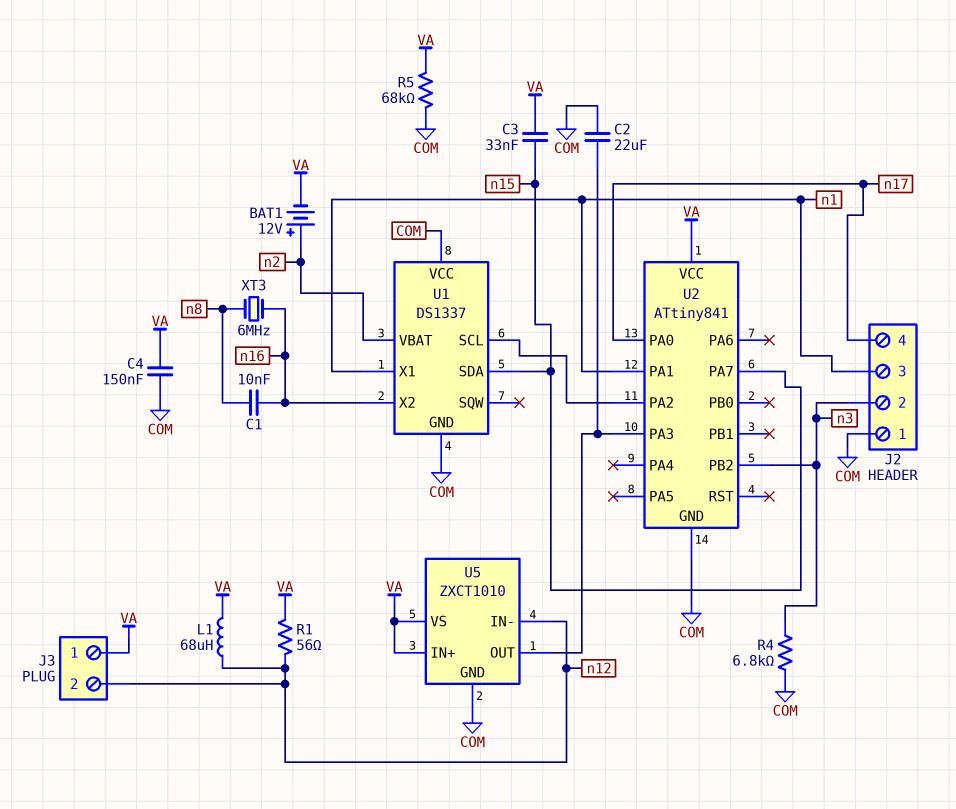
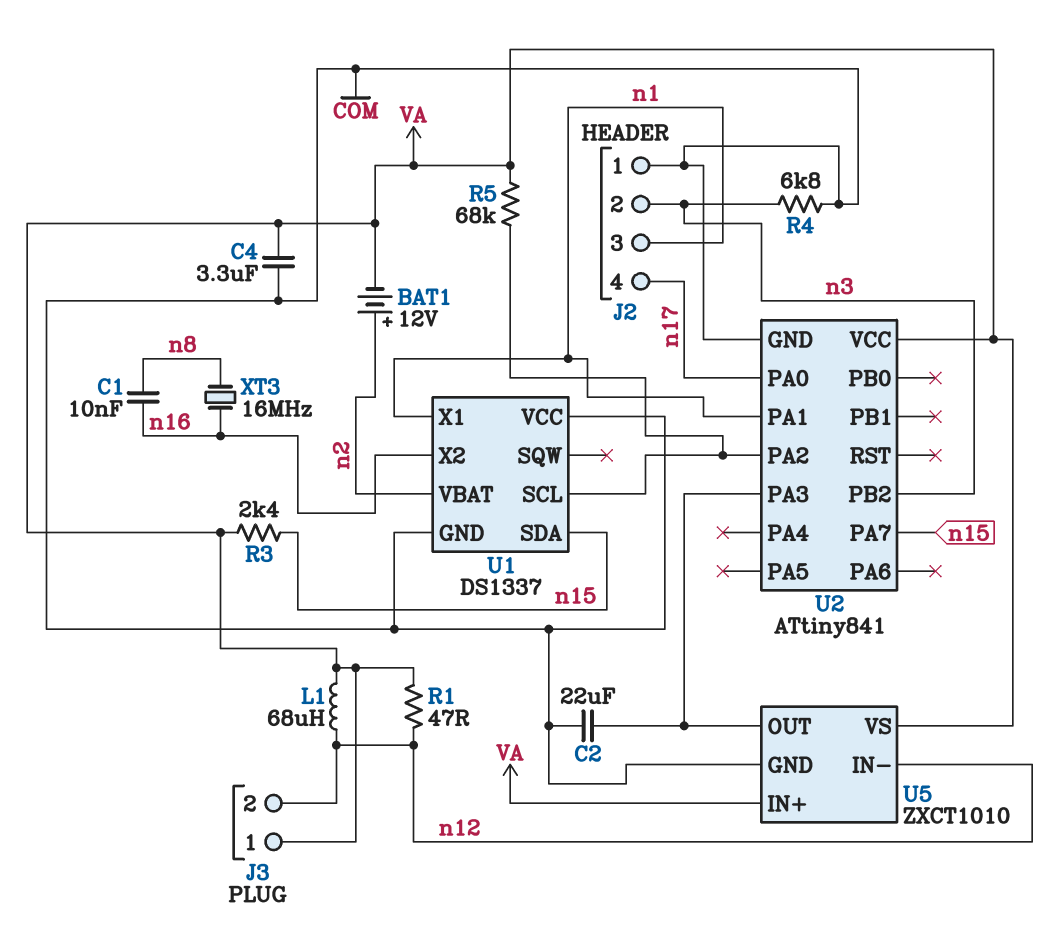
C3: 33nF (VA, n15) -> none
C4: 150nF (COM, VA) -> 3.3uF (COM, VA)
R1: 56 (VA, n12) -> 47 (VA, n12)
R3: none -> 2.4k (VA, n15)
R5: 68k (COM, VA) -> 68k (U1/SCL, VA)
XT3: 6MHz (n8, n16) -> 16MHz (n8, n16)

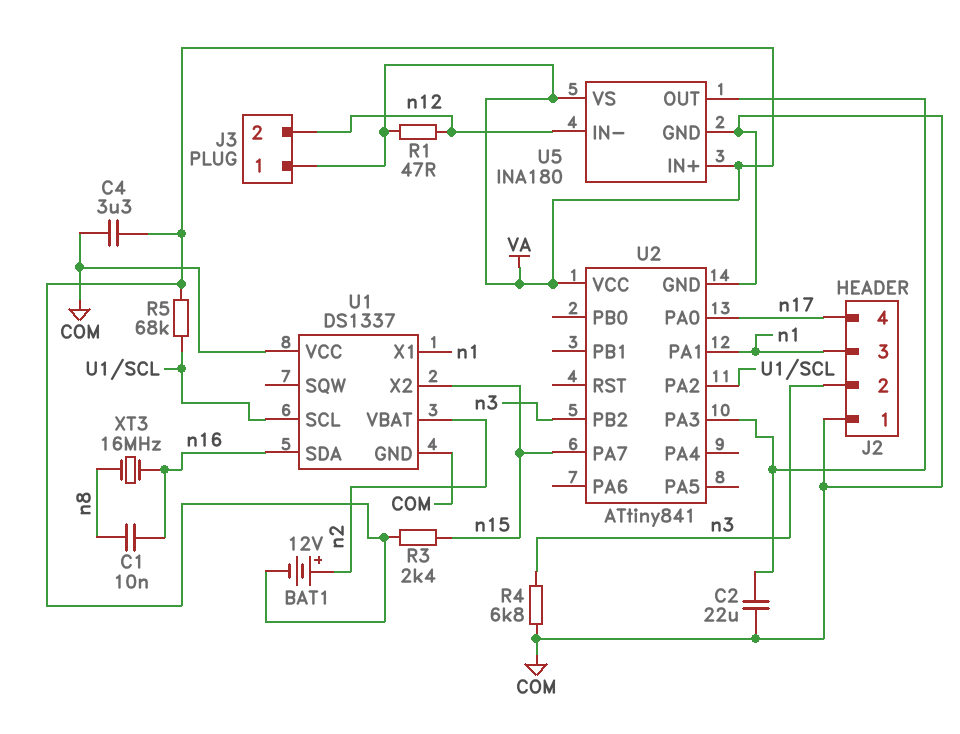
L1: 68uH (VA, n12) -> none
U1 pin SDA: n15 -> n16
U1 pin X2: n16 -> n15
U5: ZXCT1010 -> INA180

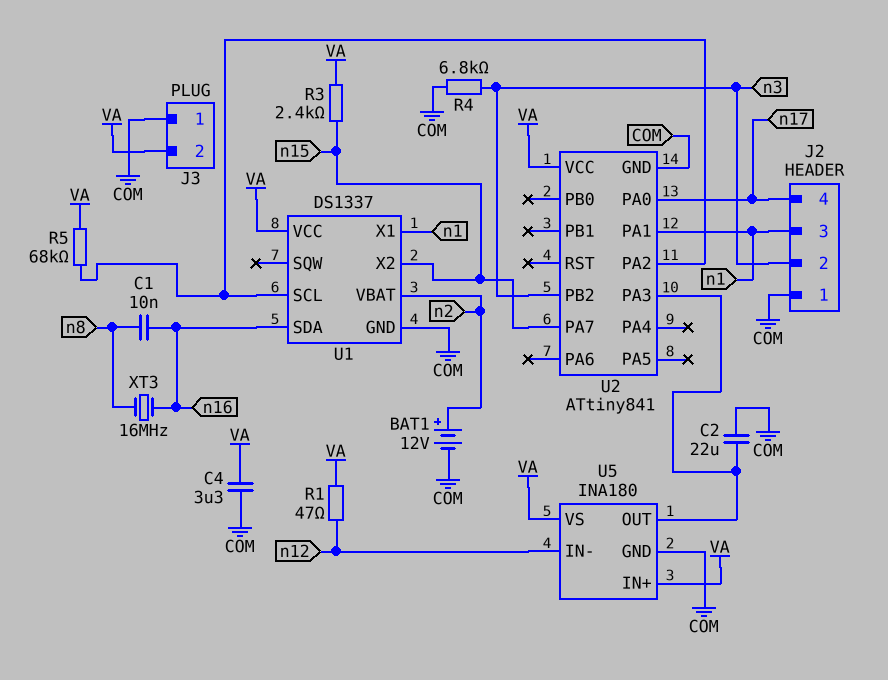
BAT1: 12V (plus n2, minus VA) -> 12V (plus n2, minus COM)
J3 pin 1: VA -> COM
J3 pin 2: n12 -> VA
U1 pin VCC: COM -> VA

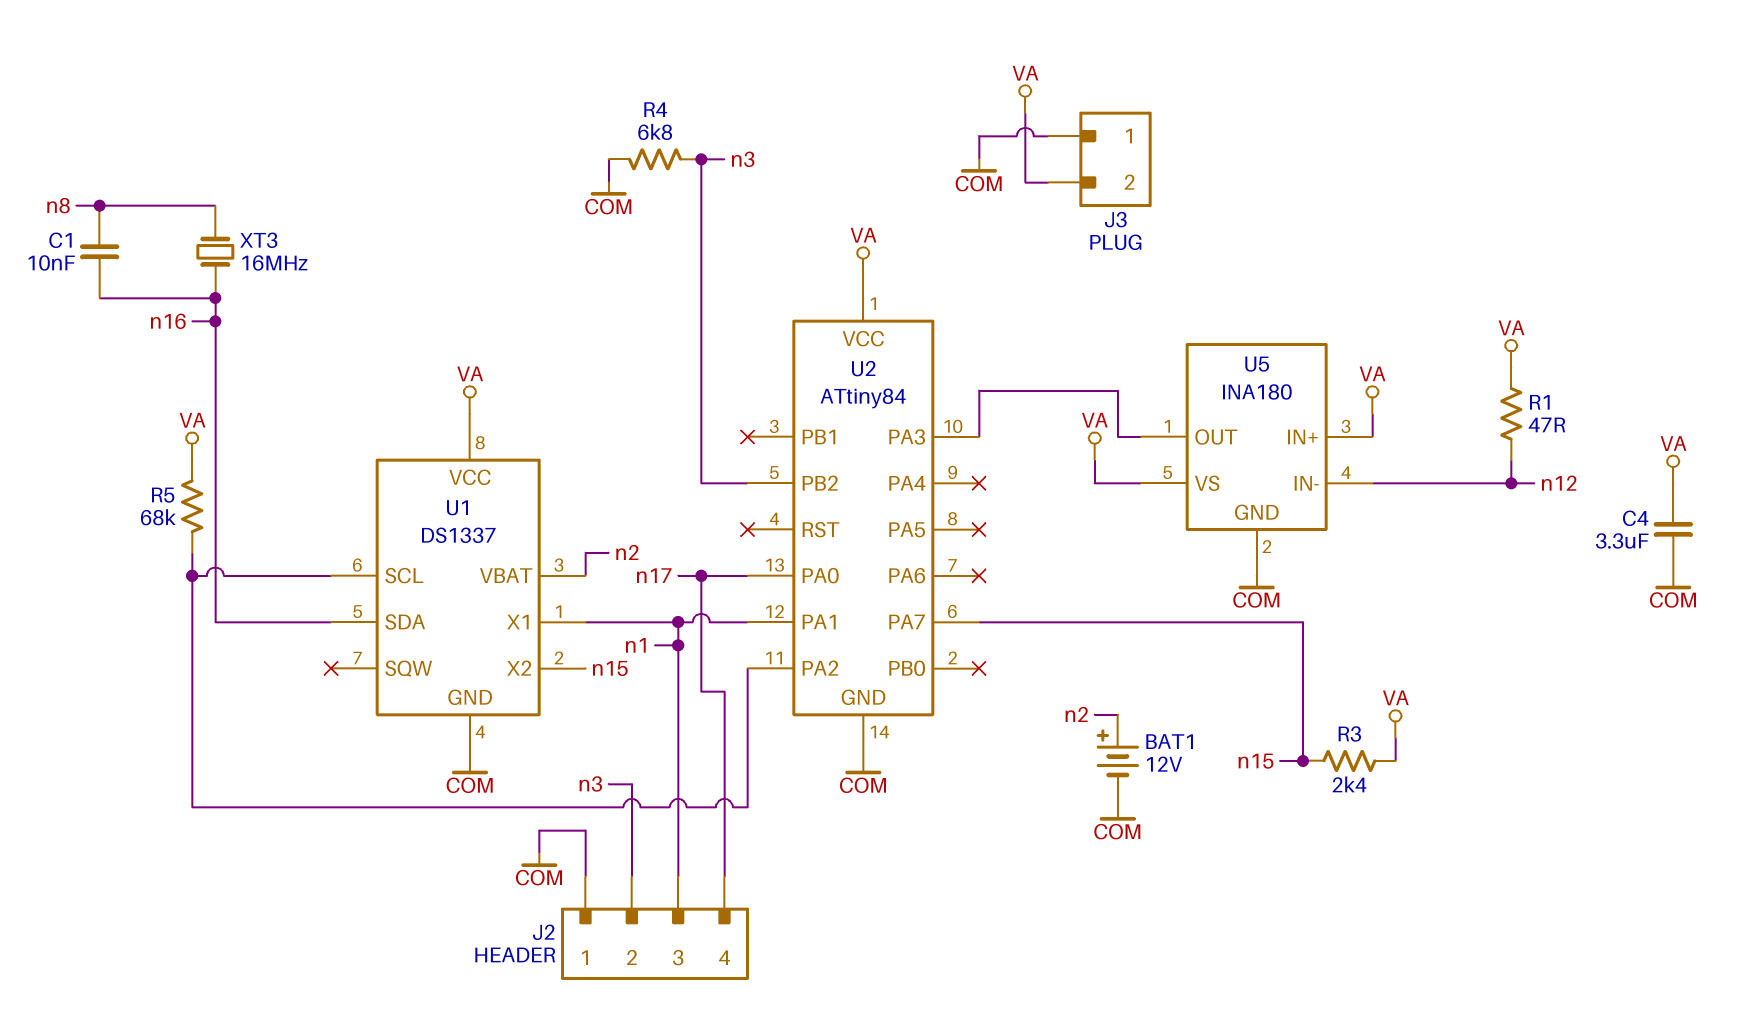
C2: 22uF (COM, U2/PA3) -> none
U2: ATtiny841 -> ATtiny84

